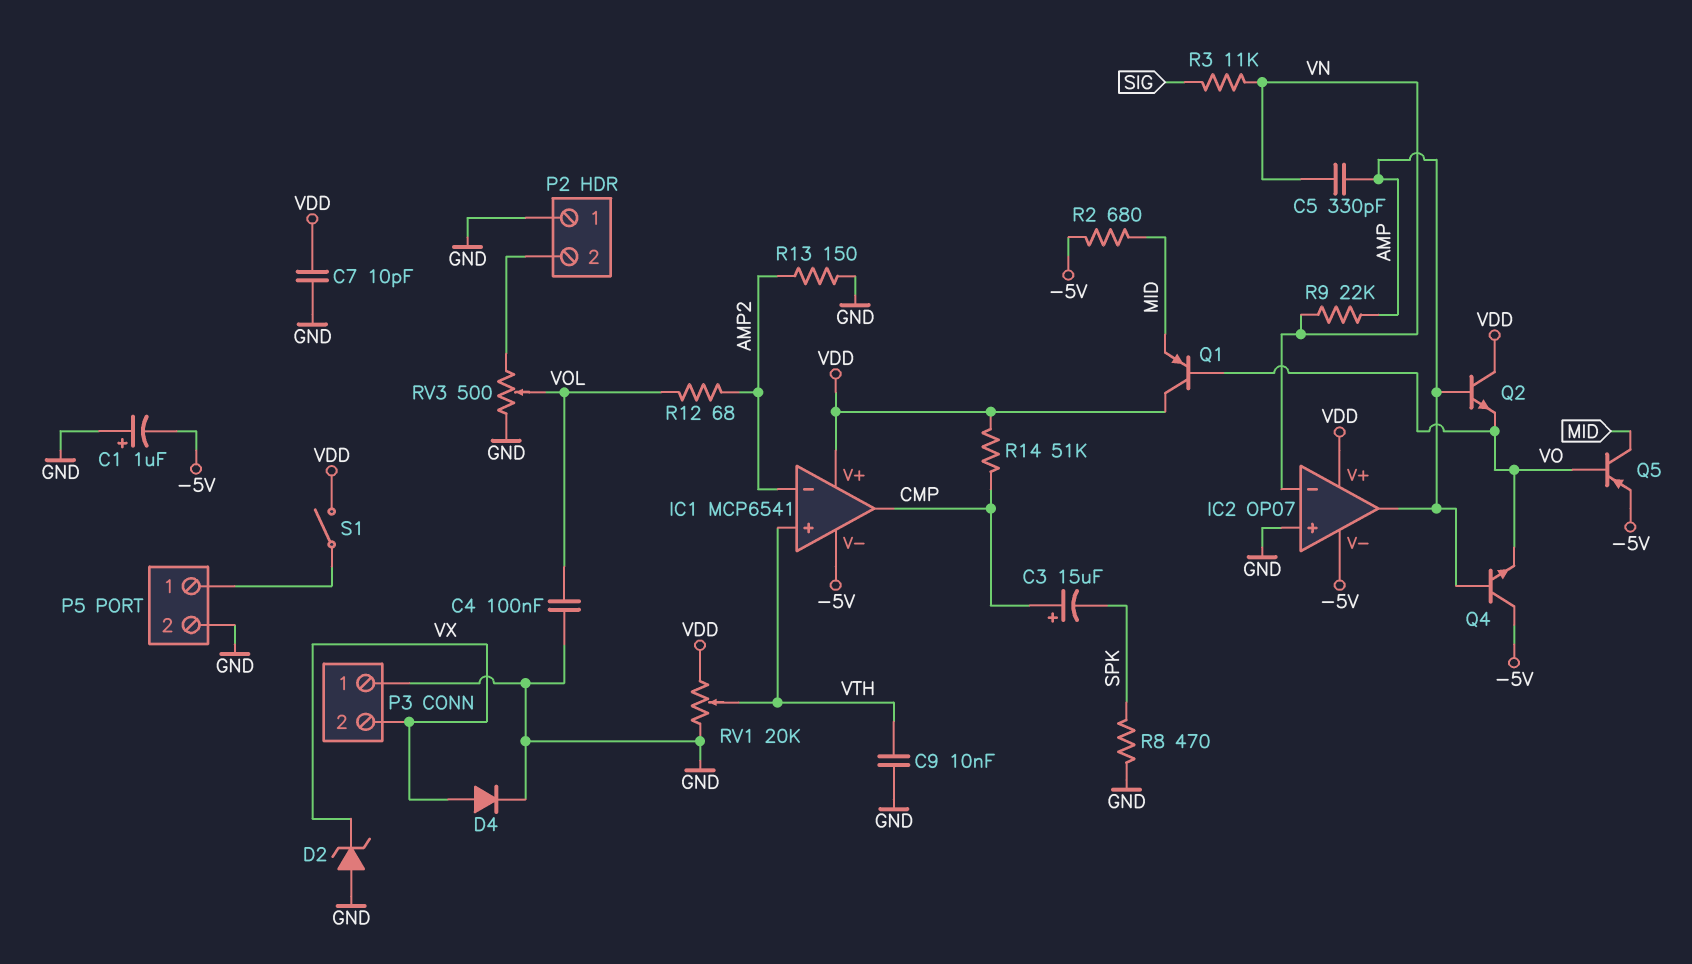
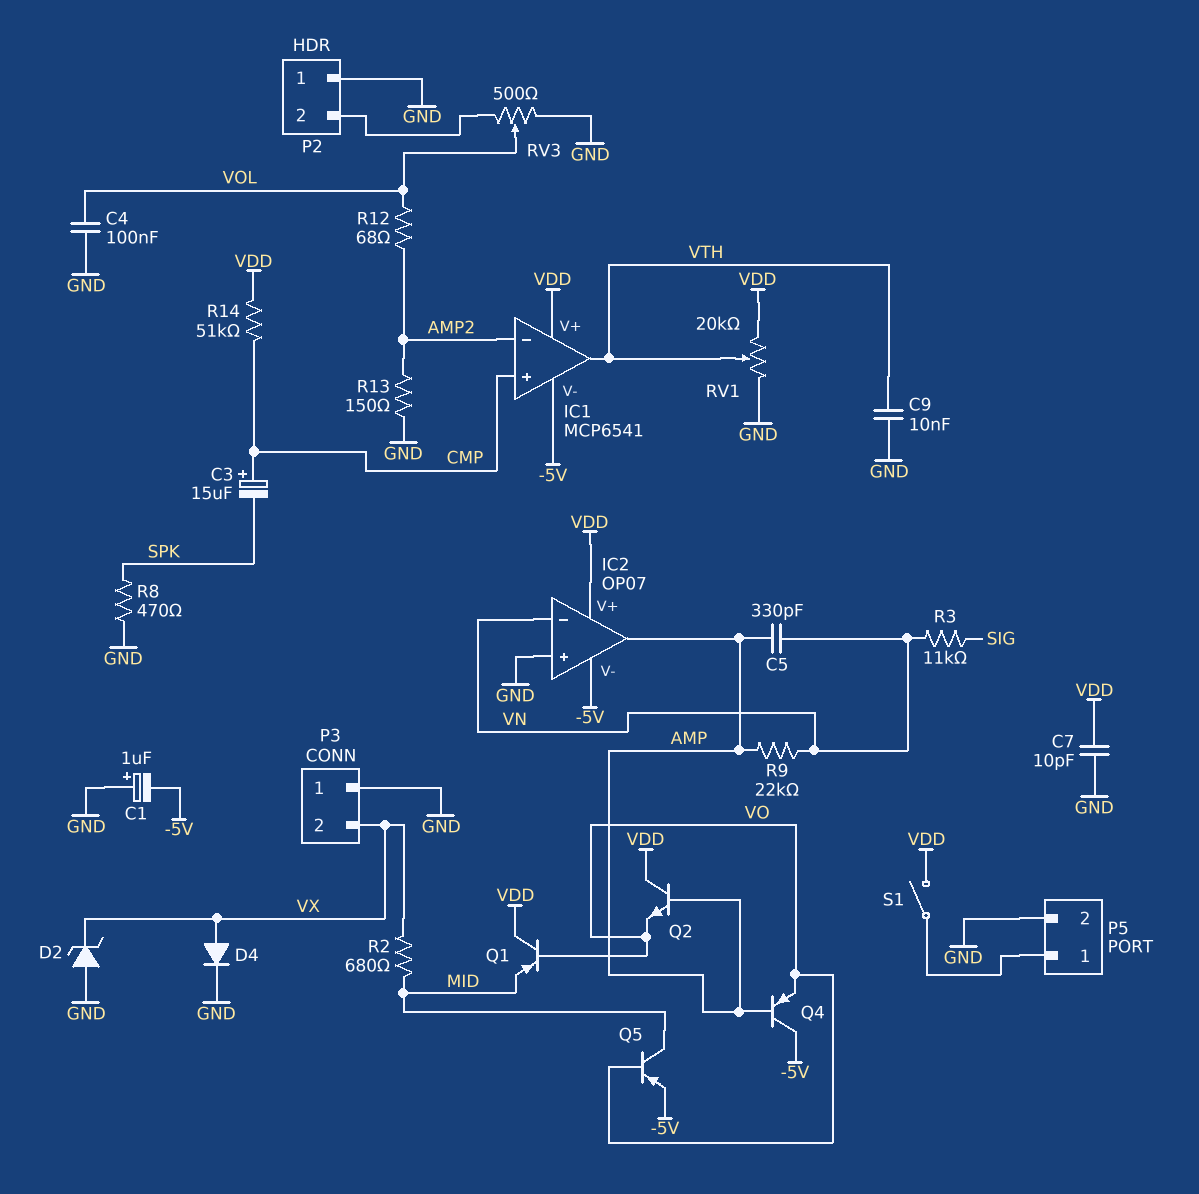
IC1 pin in+: VTH -> CMP
IC1 pin out: CMP -> VTH
Q4: NPN (B AMP, C -5V, E VO) -> PNP (B AMP, C -5V, E VO)
R2: 680 (-5V, MID) -> 680 (MID, VX)

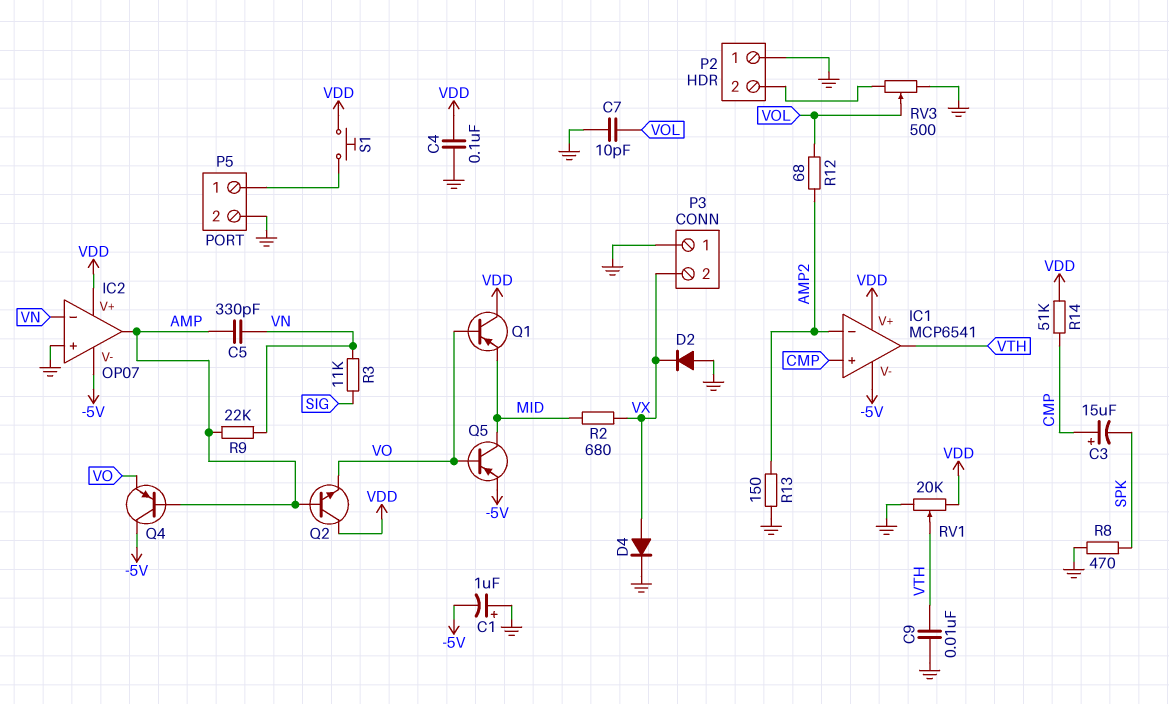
C4: 100nF (GND, VOL) -> 100nF (GND, VDD)
C7: 10pF (GND, VDD) -> 10pF (GND, VOL)
D2: zener (A GND, K VX) -> diode (A GND, K VX)
S1: switch (P5/1, VDD) -> button (P5/1, VDD)

